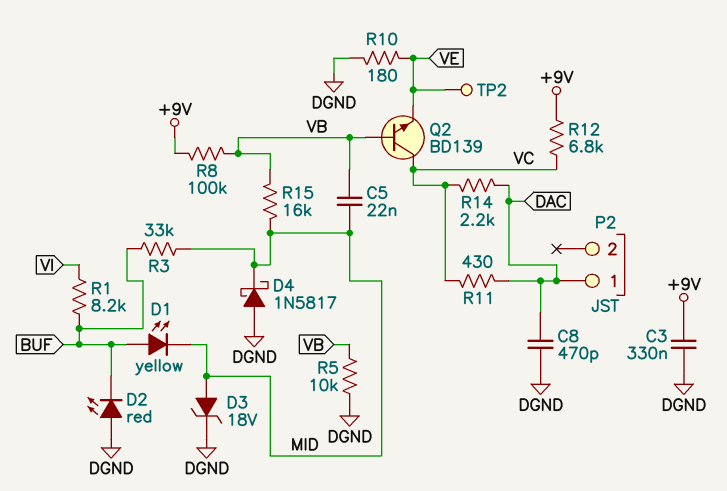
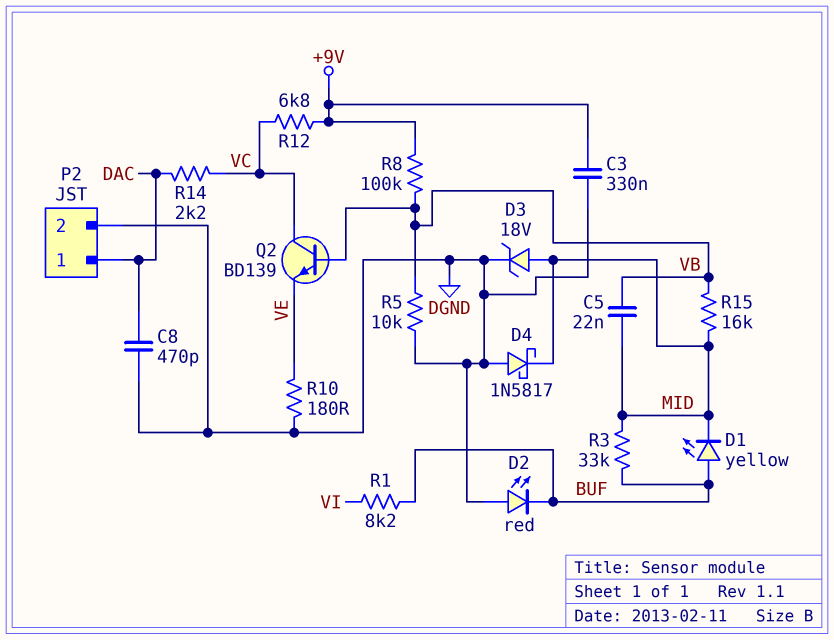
P2 pin 2: none -> DGND
R11: 430 (DAC, VC) -> none
TP2: test point (VE) -> none

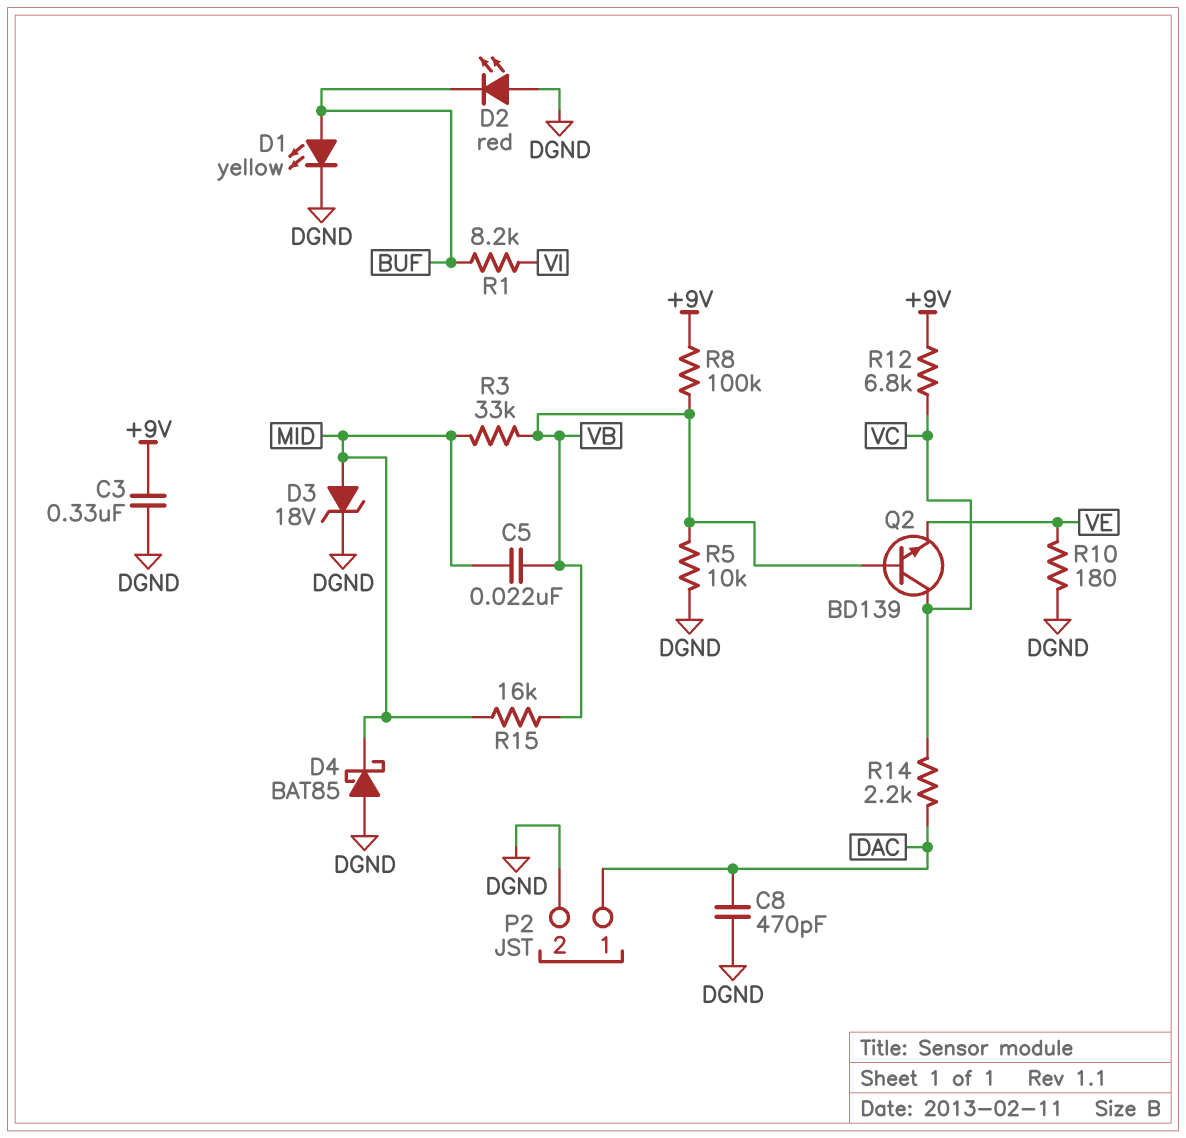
D1: LED yellow (A BUF, K MID) -> LED yellow (A BUF, K DGND)
D4: schottky 1N5817 (A DGND, K MID) -> schottky BAT85 (A DGND, K MID)
R3: 33k (BUF, MID) -> 33k (MID, VB)

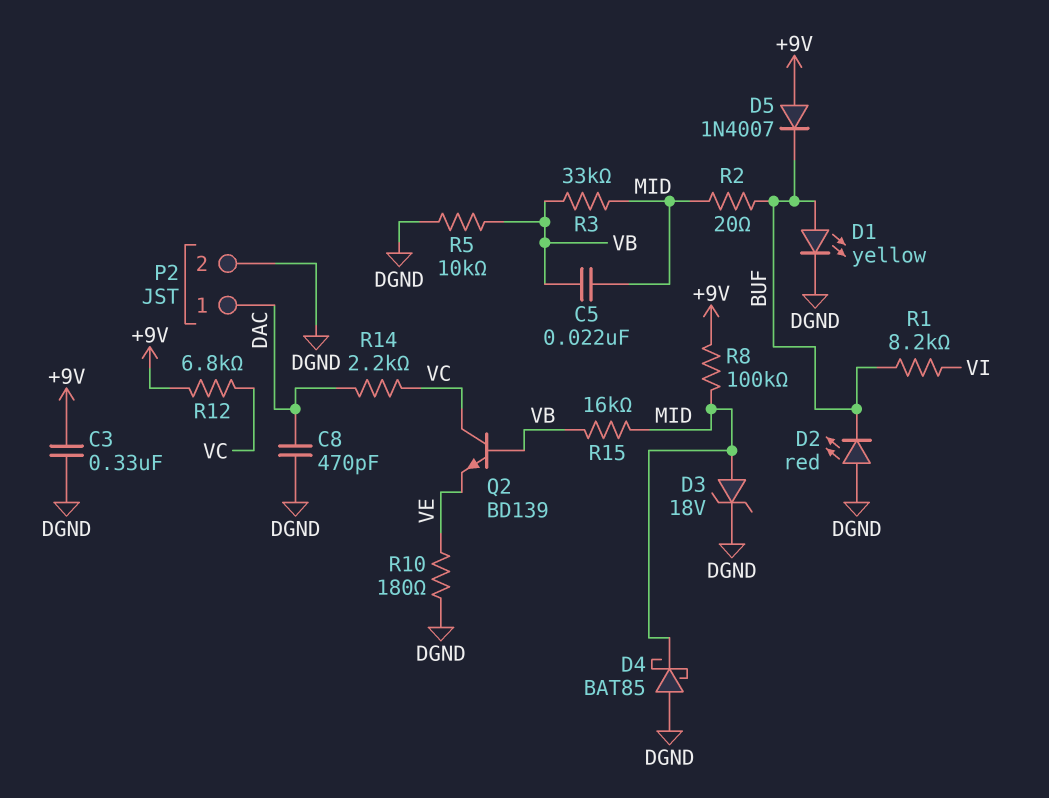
D5: none -> diode 1N4007 (A +9V, K BUF)
R2: none -> 20 (BUF, MID)
R8: 100k (+9V, VB) -> 100k (+9V, MID)

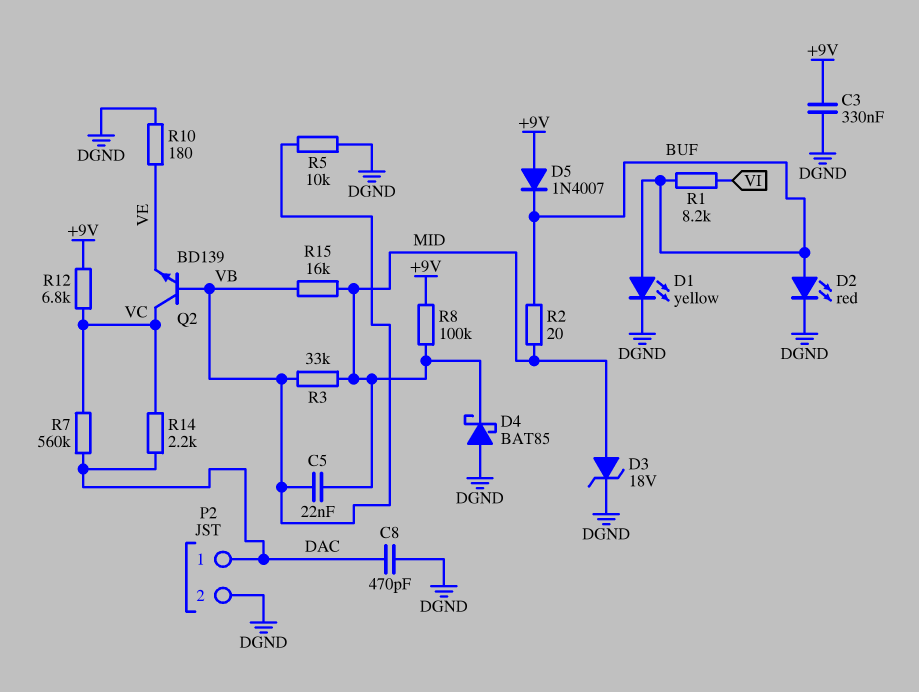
D2: LED red (A DGND, K BUF) -> LED red (A BUF, K DGND)
R7: none -> 560k (DAC, VC)

